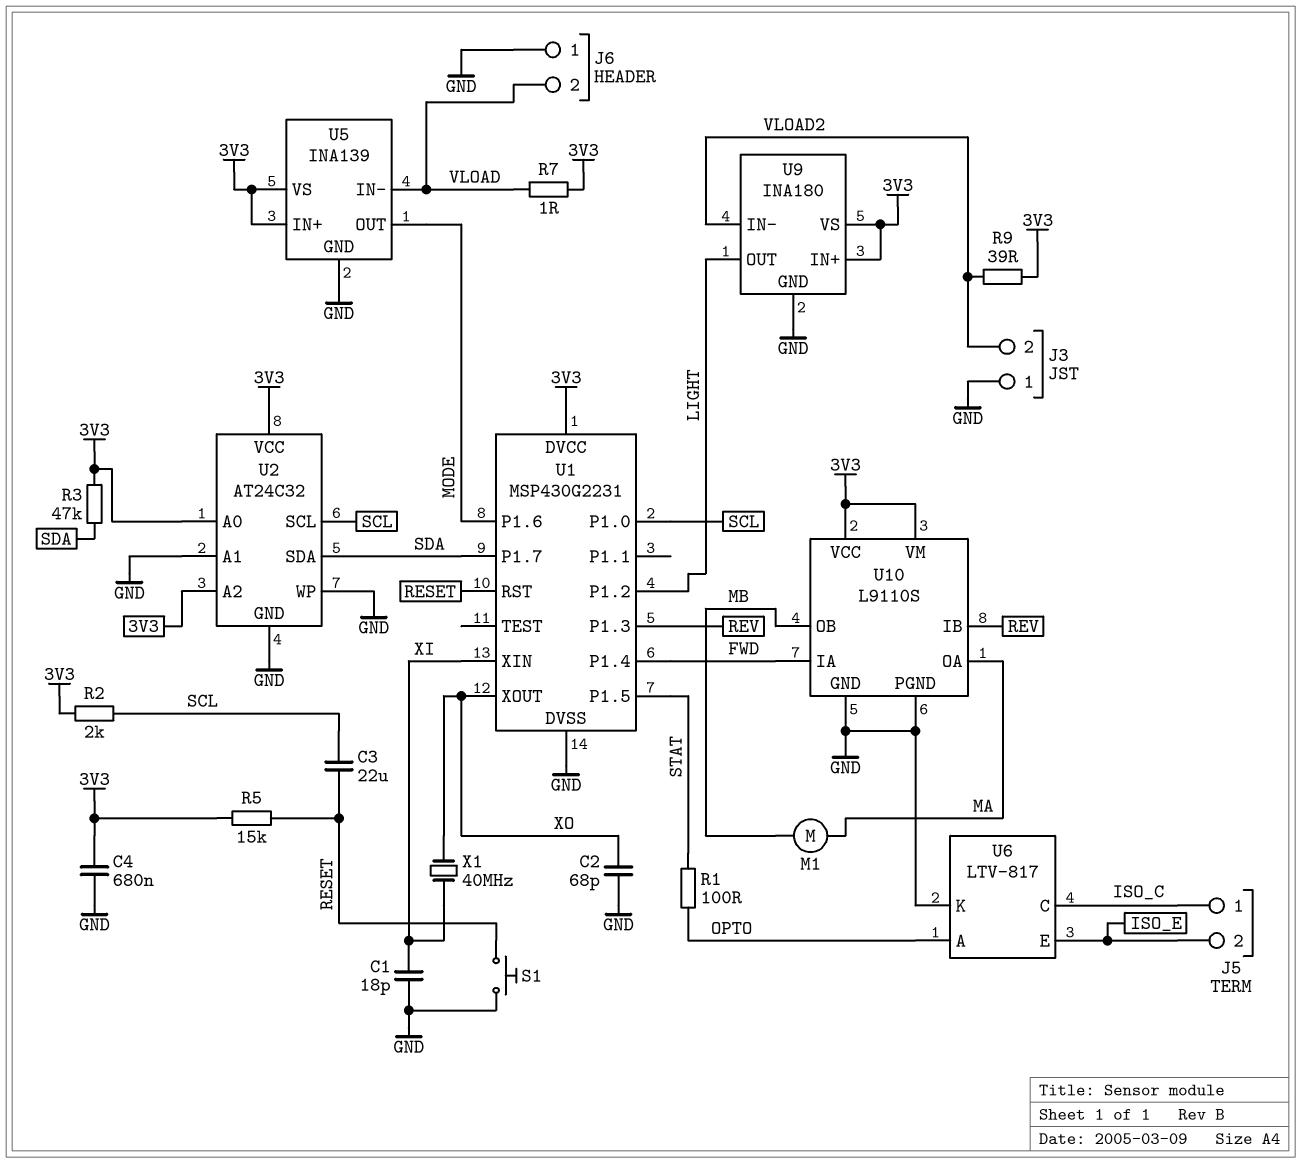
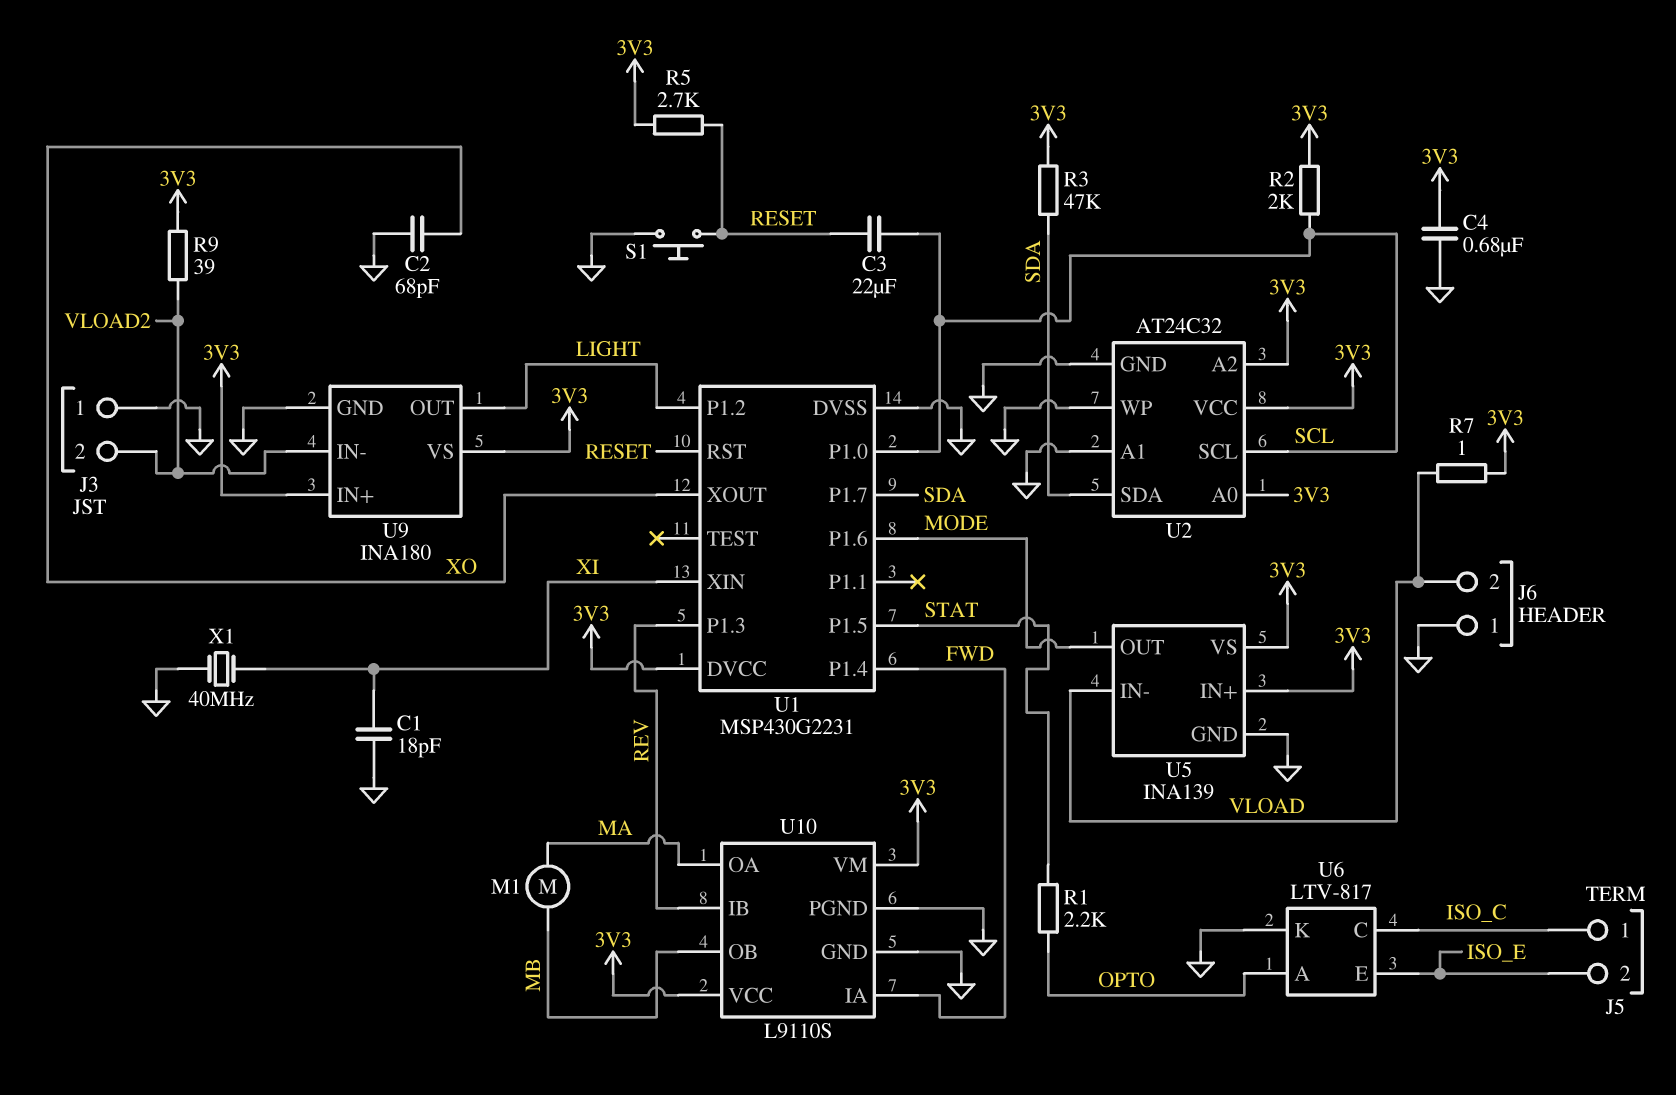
R1: 100 (OPTO, STAT) -> 2.2k (OPTO, STAT)
R5: 15k (3V3, RESET) -> 2.7k (3V3, RESET)
X1: 40MHz (XI, XO) -> 40MHz (GND, XI)

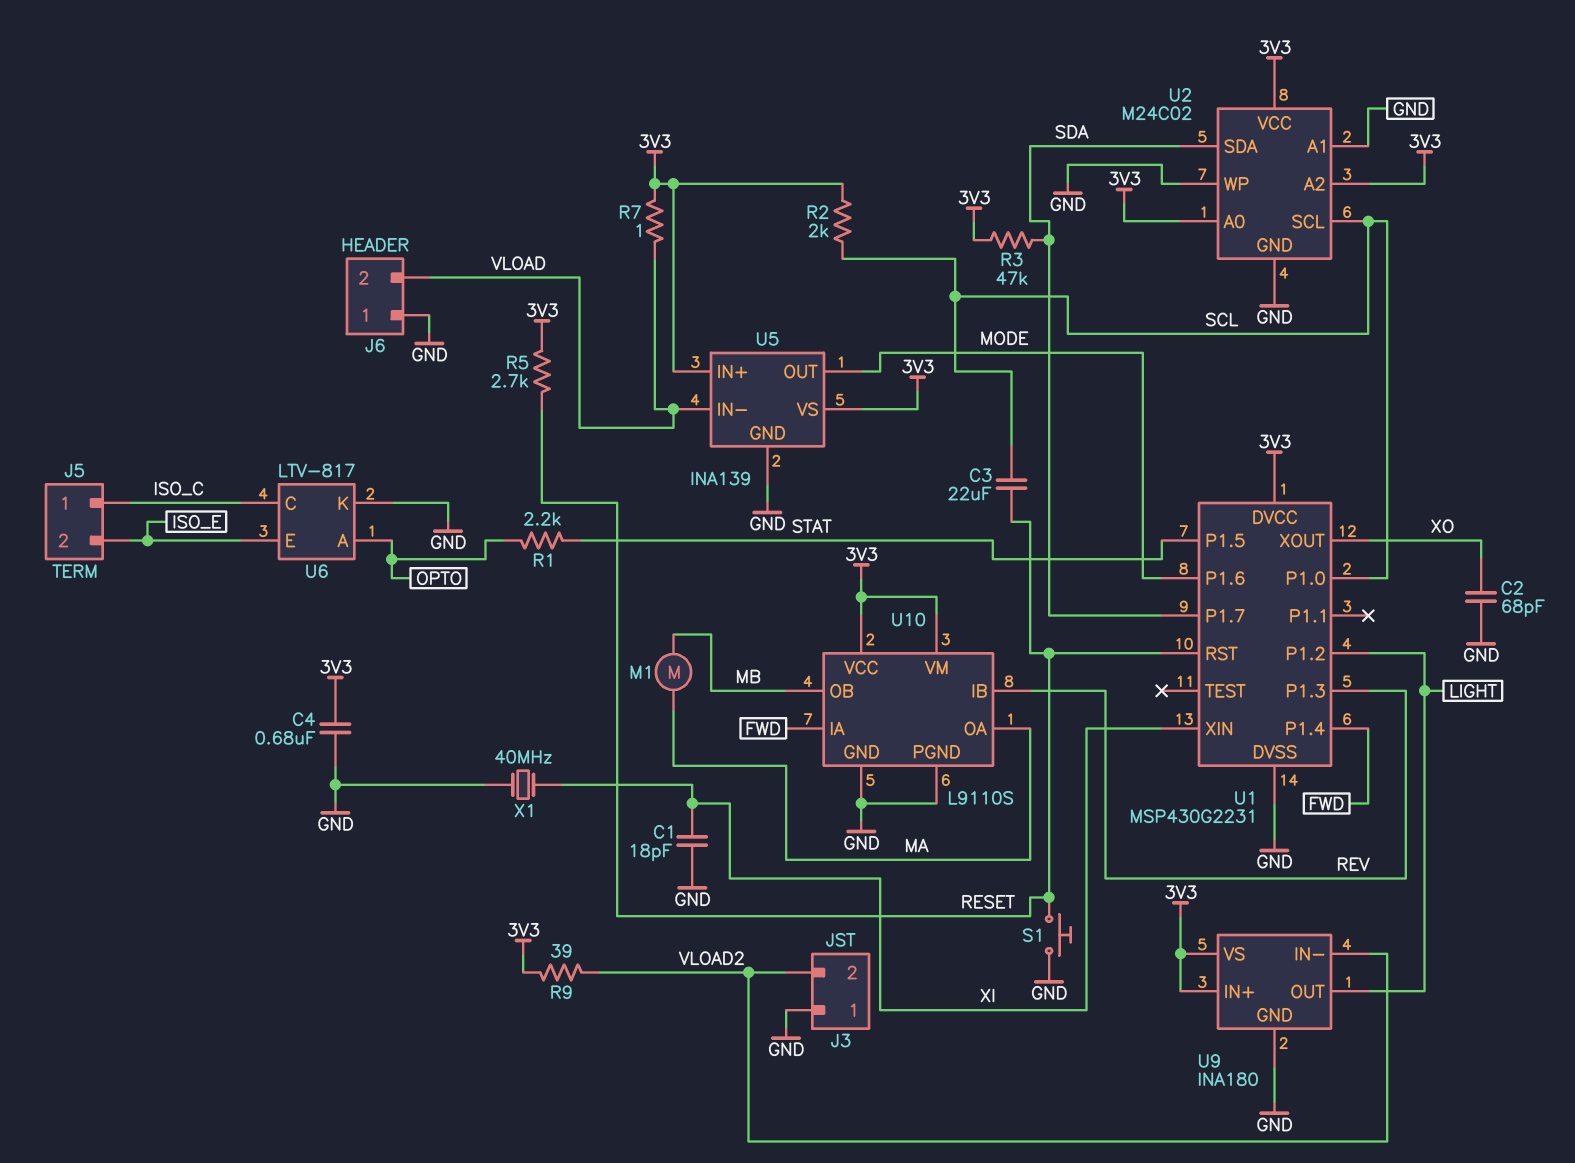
U2: AT24C32 -> M24C02

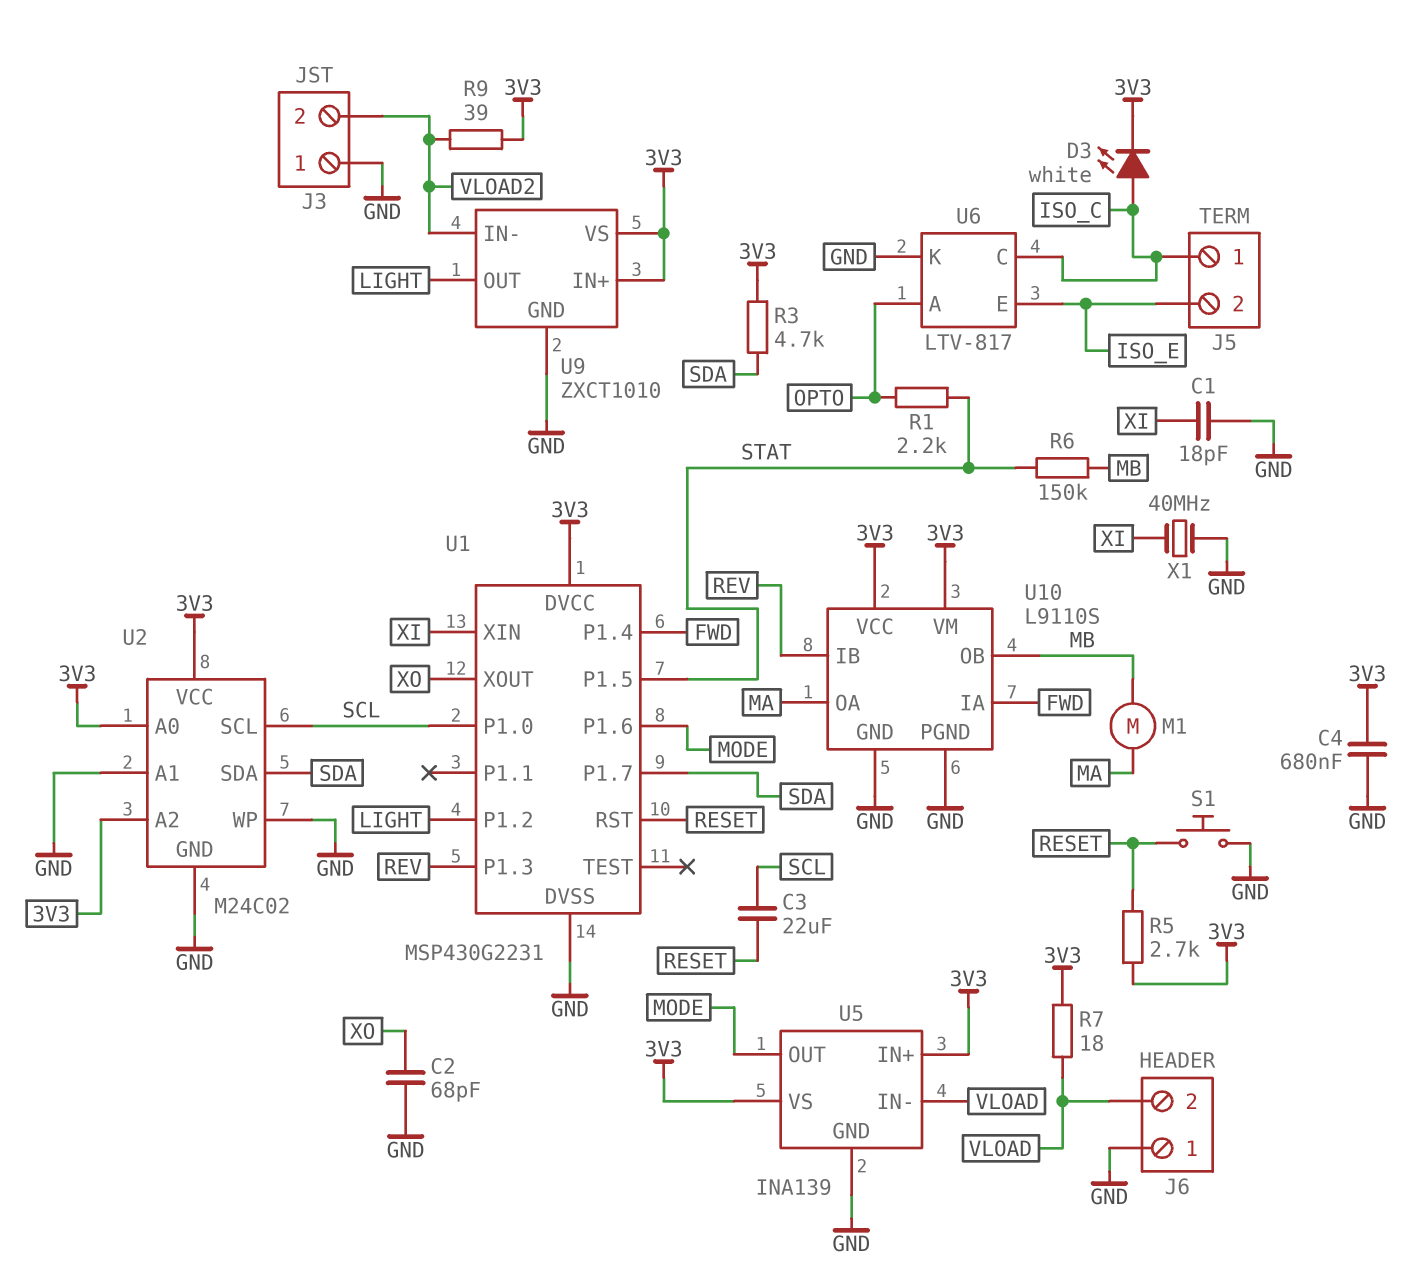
D3: none -> LED white (A ISO_C, K 3V3)
R2: 2k (3V3, SCL) -> none
R3: 47k (3V3, SDA) -> 4.7k (3V3, SDA)
R6: none -> 150k (MB, STAT)
R7: 1 (3V3, VLOAD) -> 18 (3V3, VLOAD)
U9: INA180 -> ZXCT1010

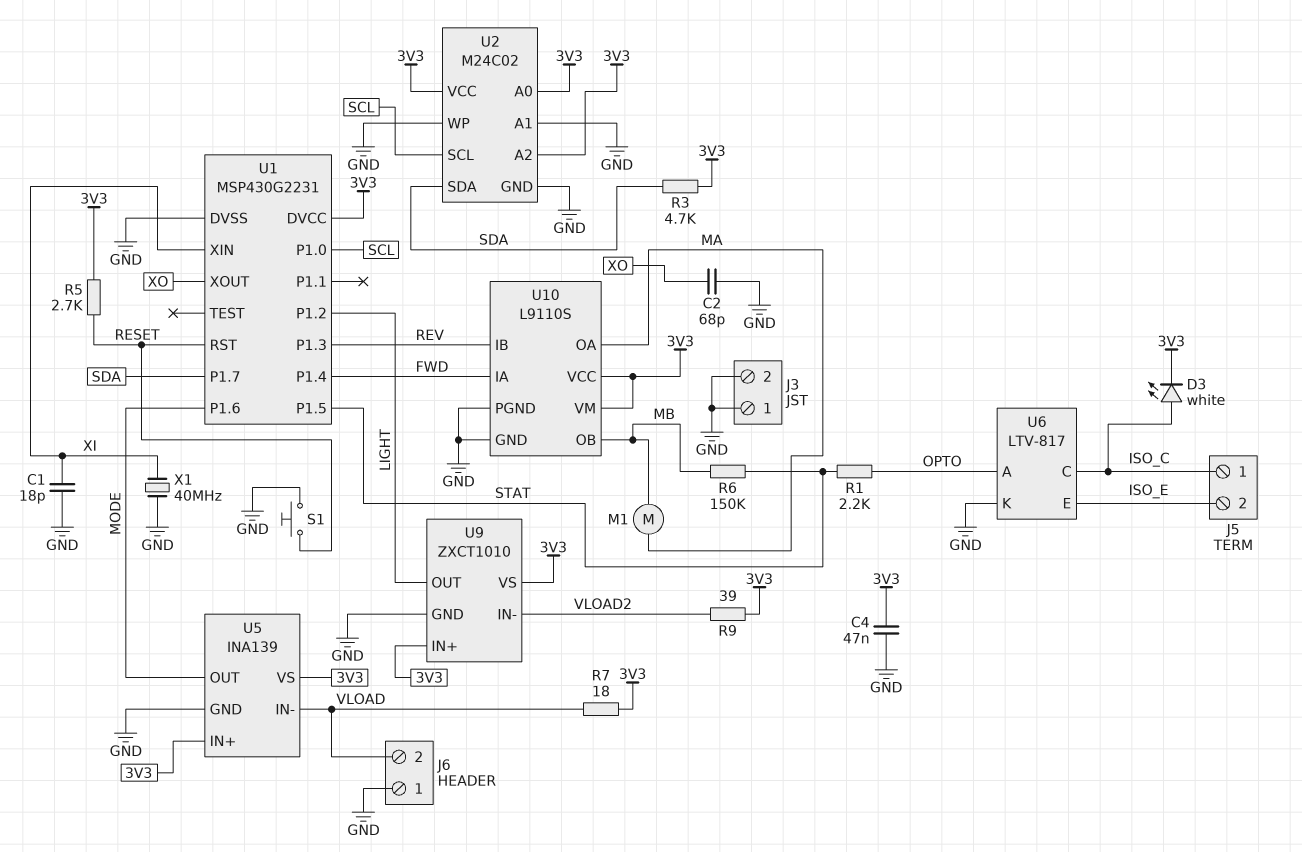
C3: 22uF (RESET, SCL) -> none
C4: 680nF (3V3, GND) -> 47nF (3V3, GND)
J3 pin 2: VLOAD2 -> GND

